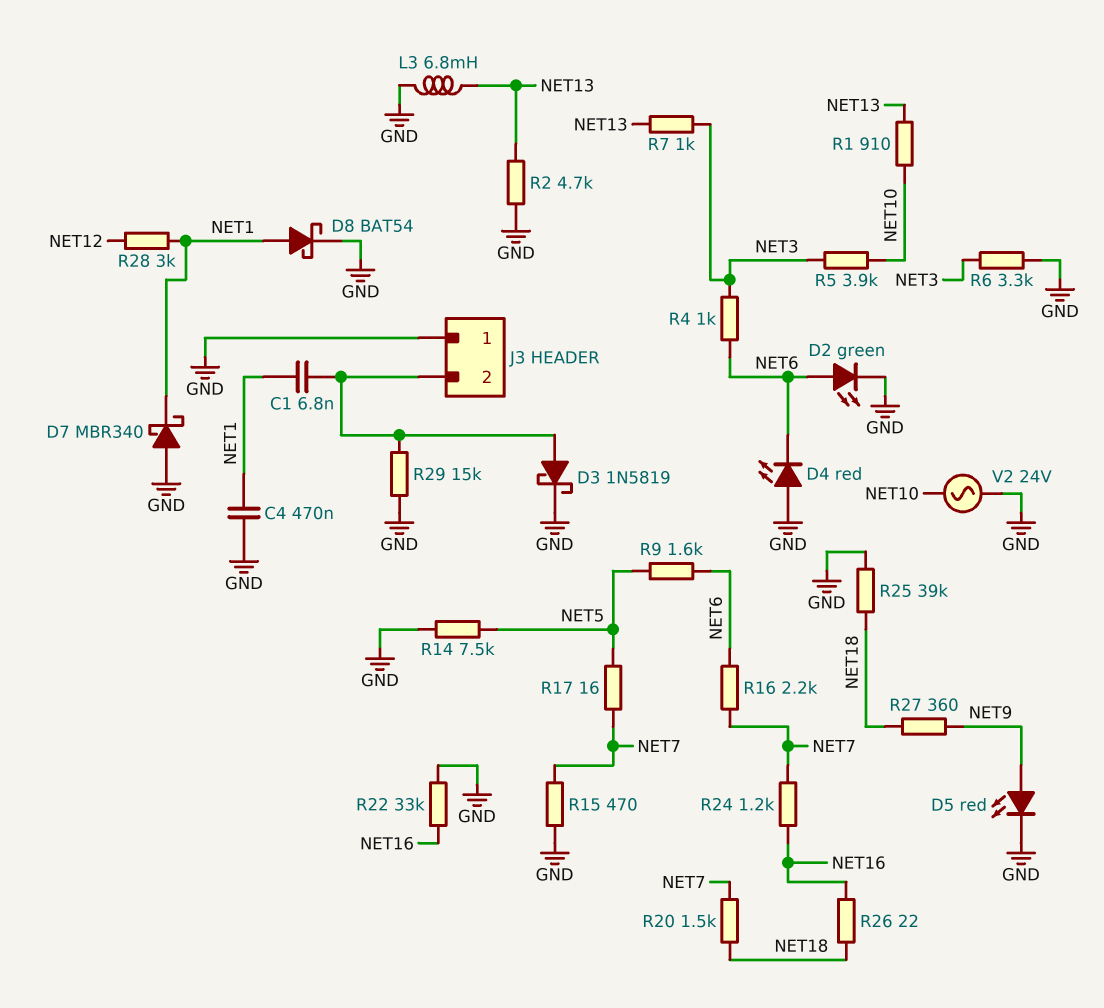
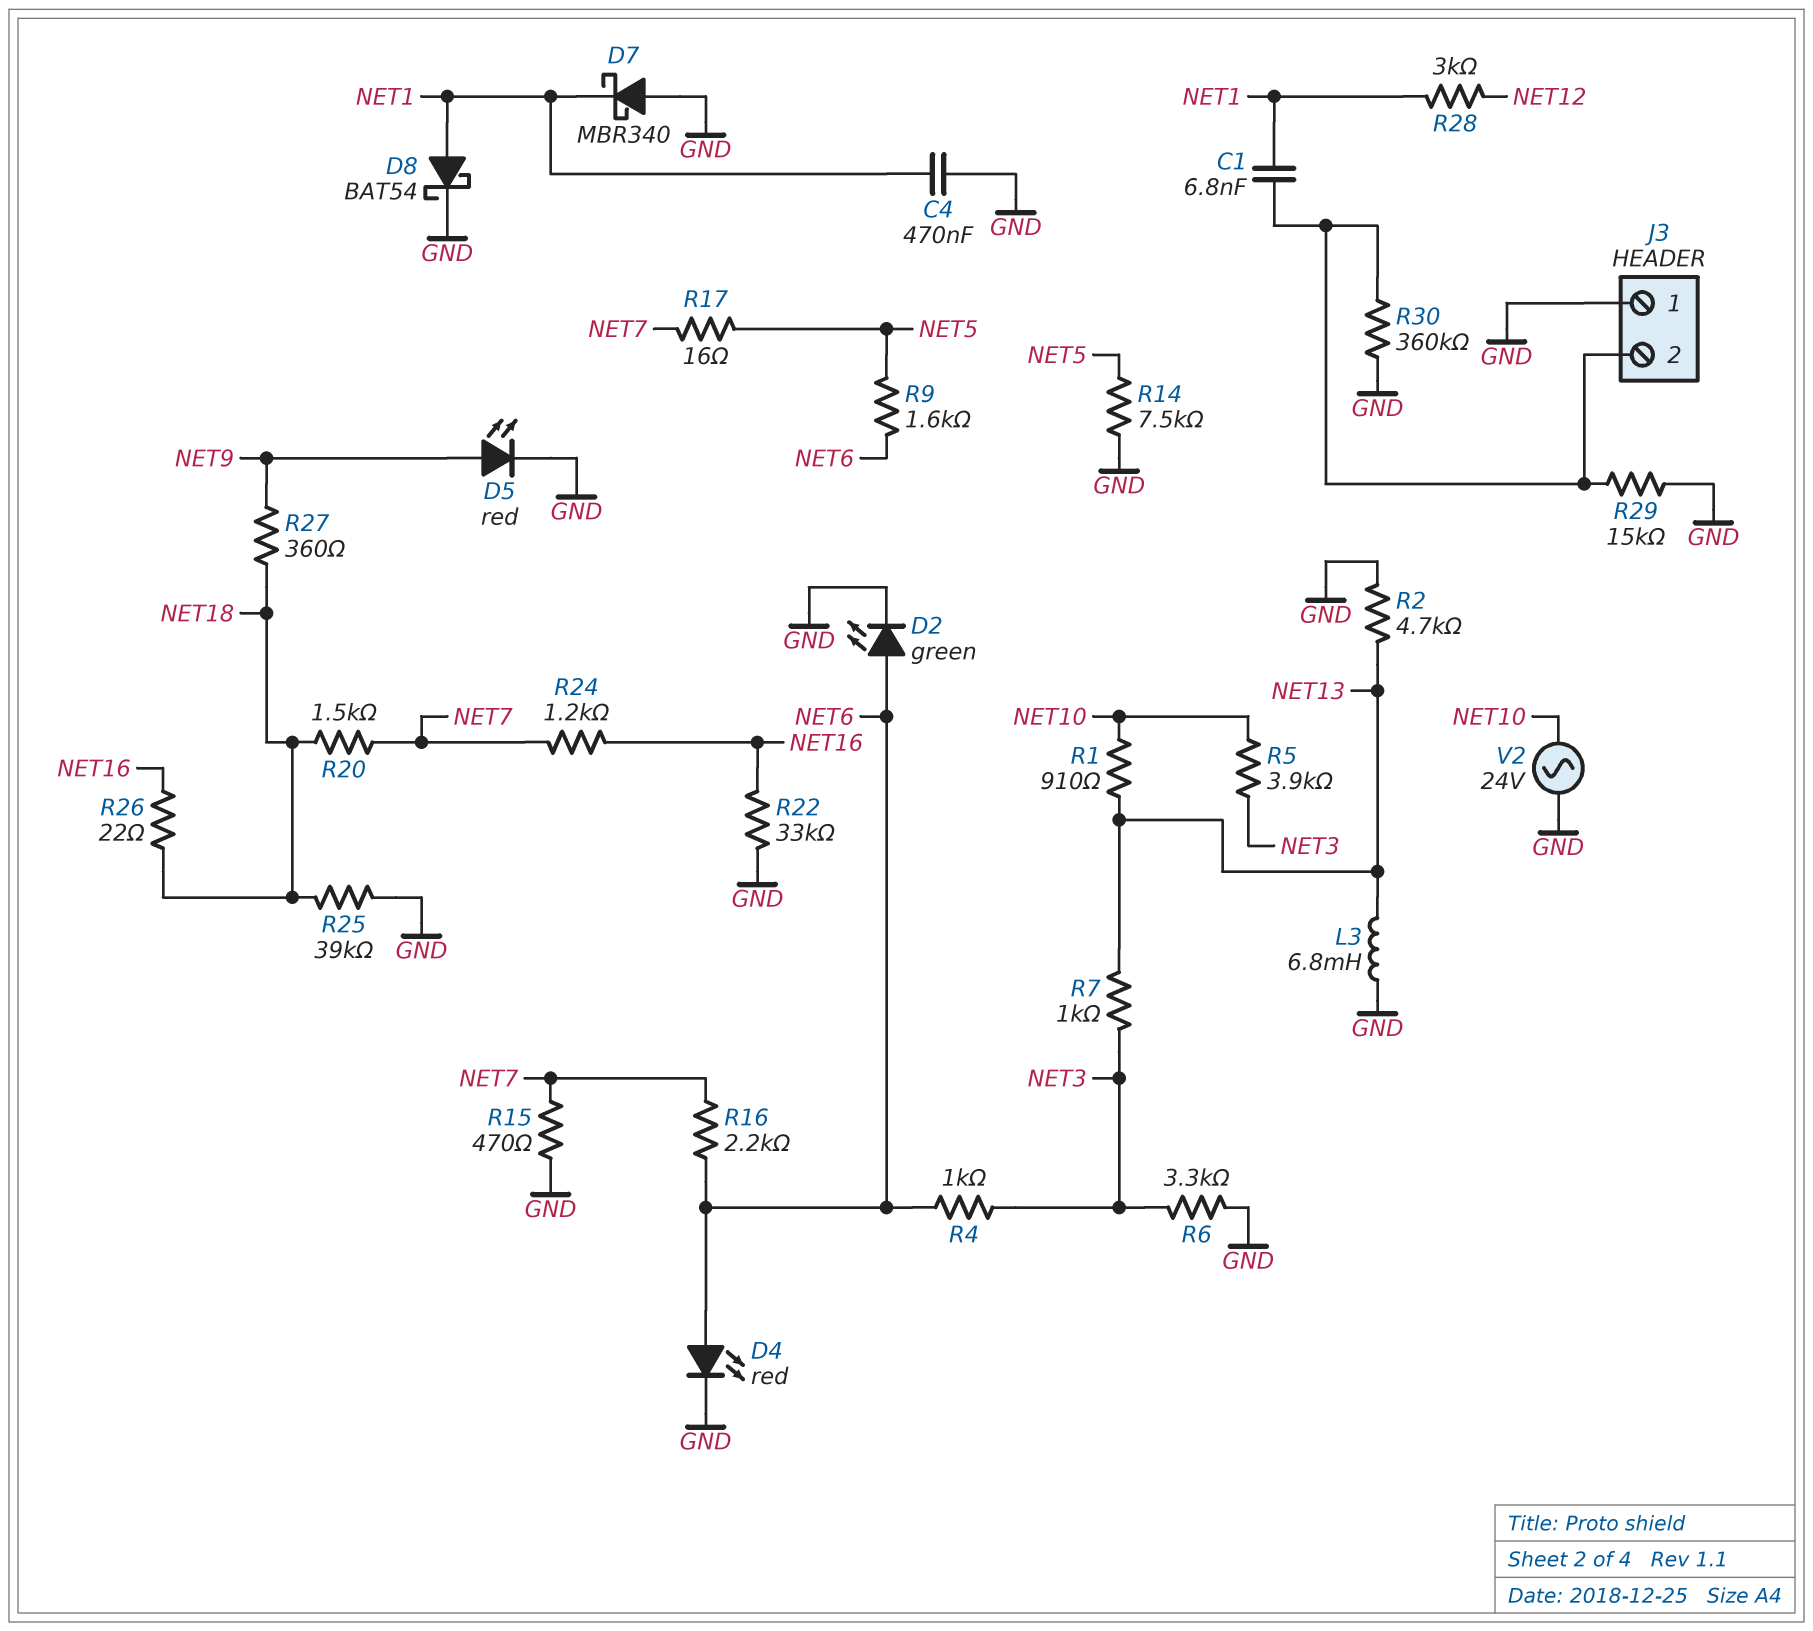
D3: schottky 1N5819 (A J3/2, K GND) -> none
D4: LED red (A GND, K NET6) -> LED red (A NET6, K GND)
R30: none -> 360k (GND, J3/2)

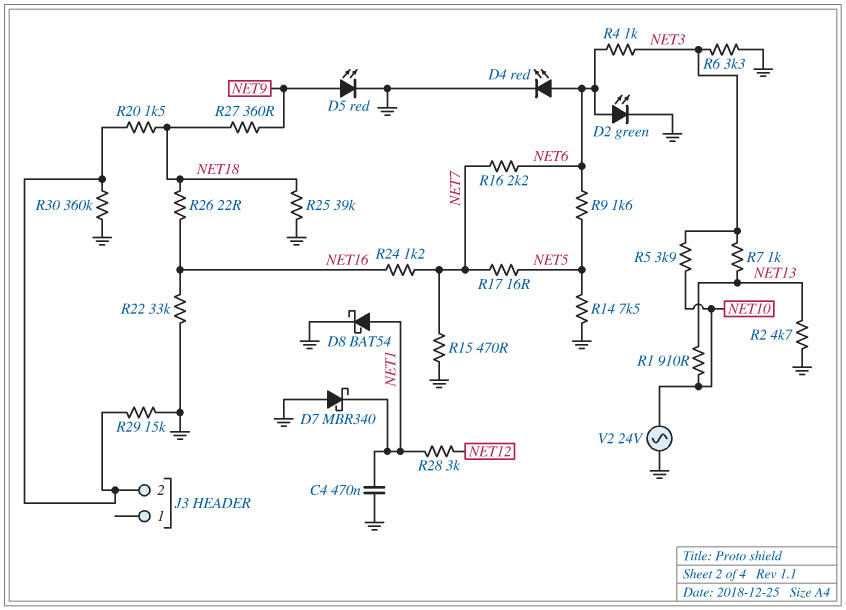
C1: 6.8nF (J3/2, NET1) -> none
J3 pin 1: GND -> none
L3: 6.8mH (GND, NET13) -> none
R20: 1.5k (NET7, NET18) -> 1.5k (J3/2, NET18)

